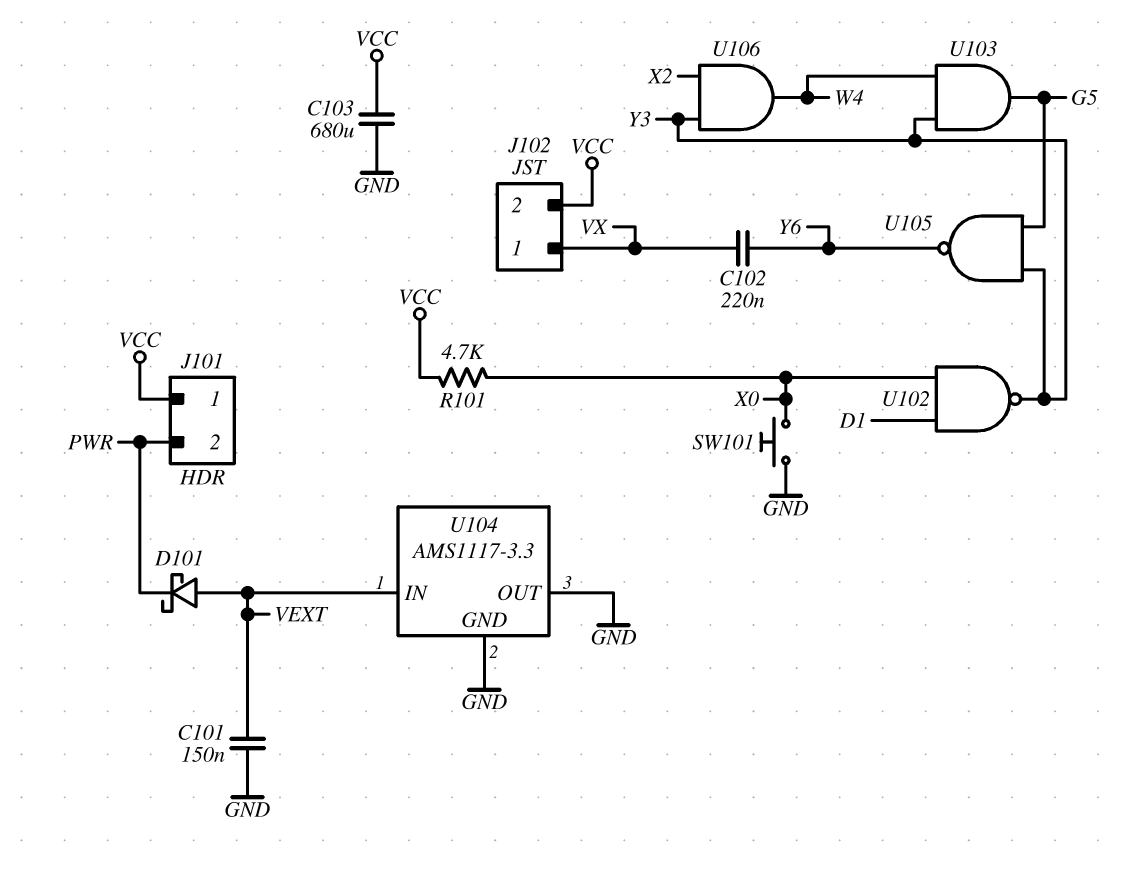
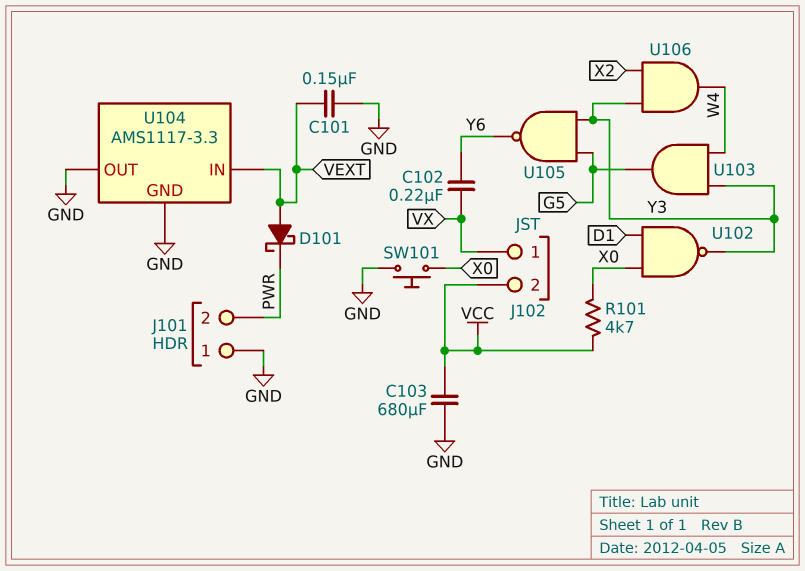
J101 pin 1: VCC -> GND

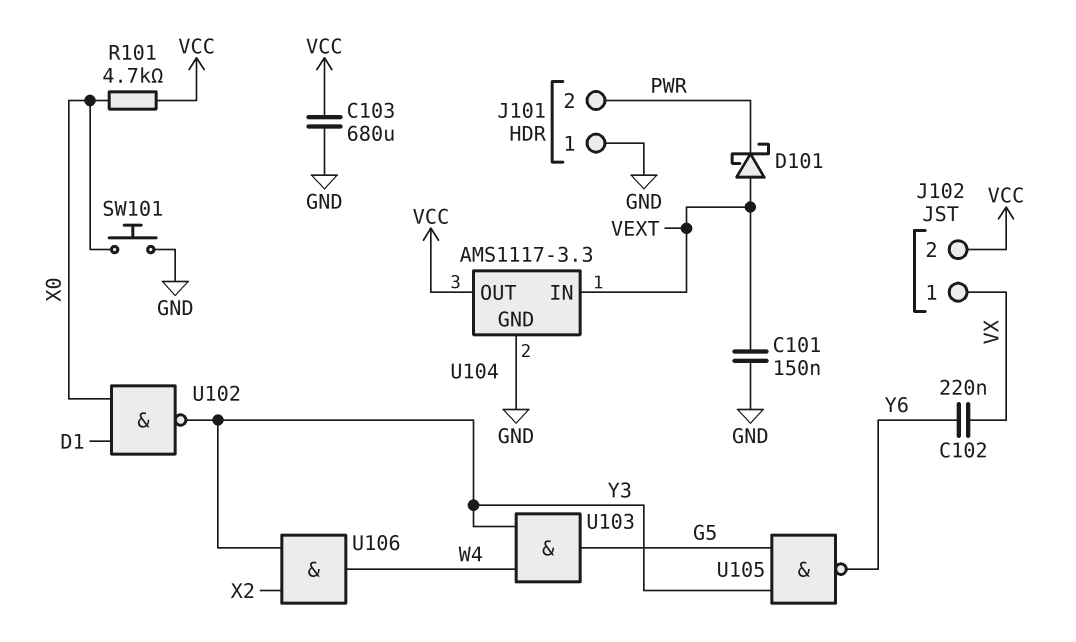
U104 pin OUT: GND -> VCC

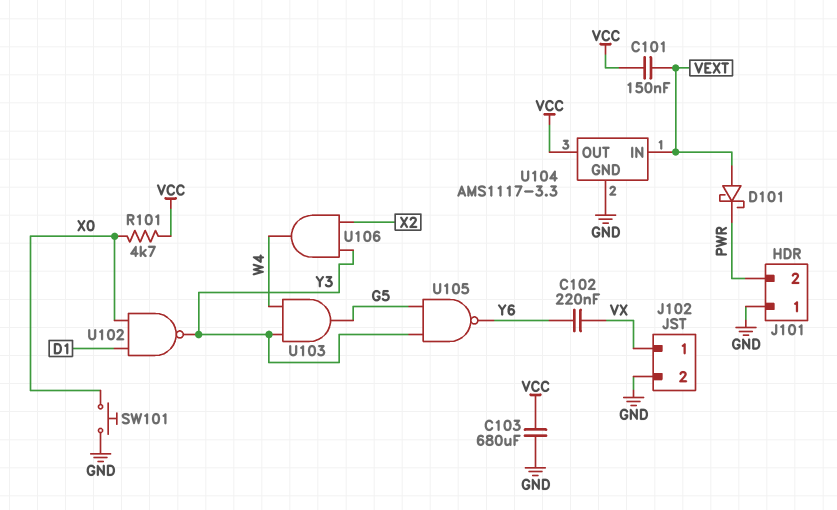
C101: 150nF (GND, VEXT) -> 150nF (VCC, VEXT)
J102 pin 2: VCC -> GND

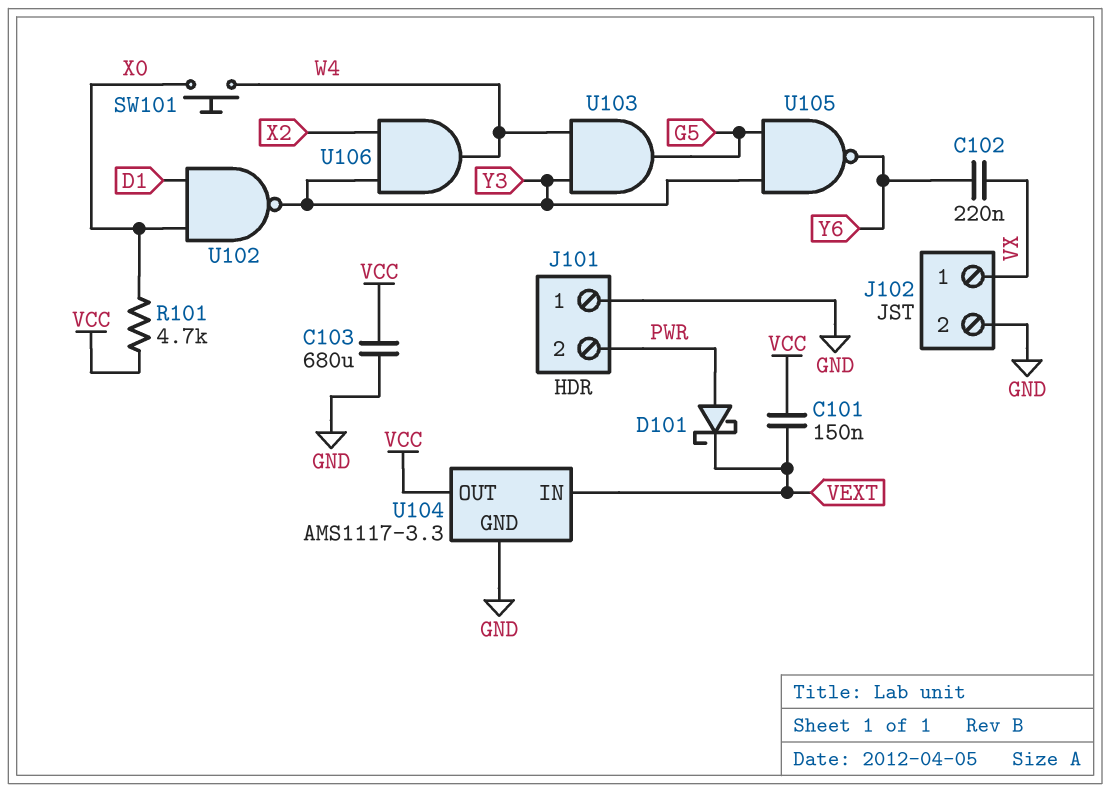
D101: schottky (A VEXT, K PWR) -> schottky (A PWR, K VEXT)
SW101: button (GND, X0) -> button (W4, X0)

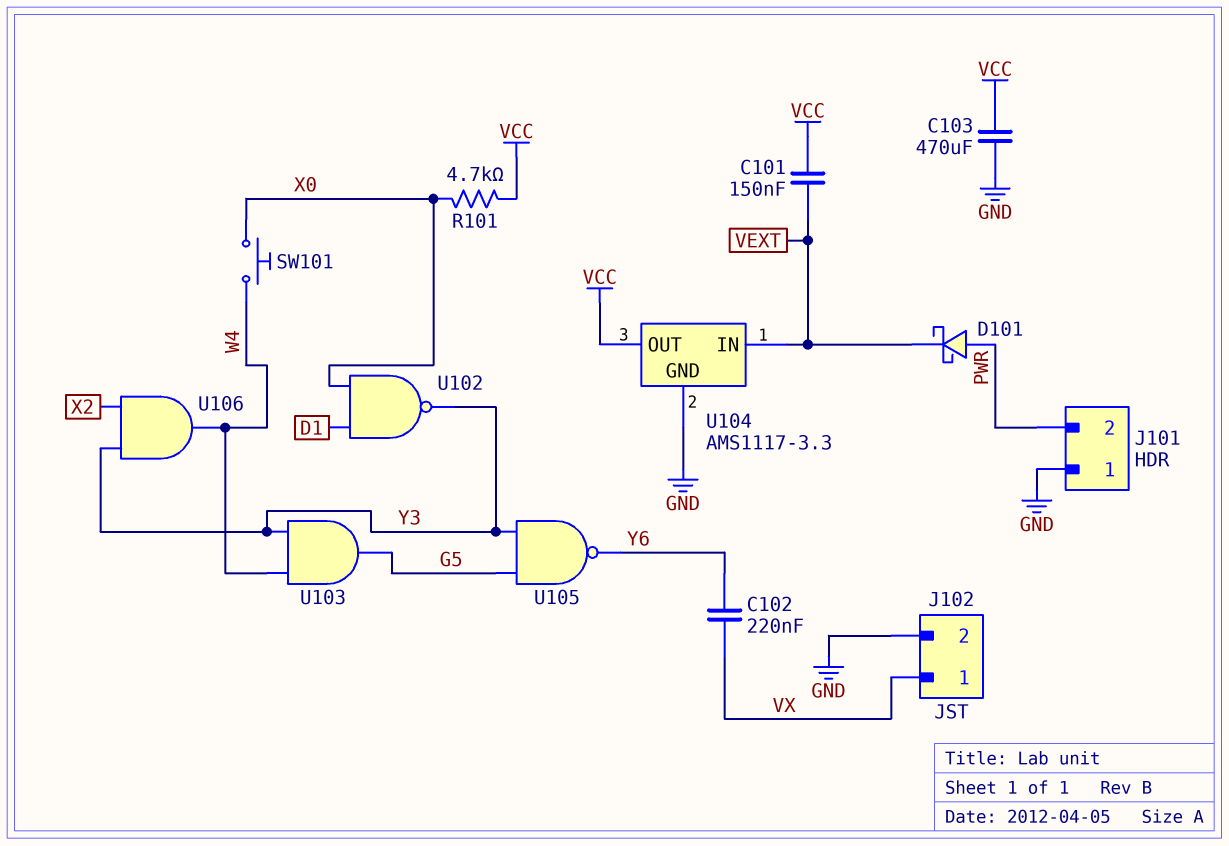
C103: 680uF (GND, VCC) -> 470uF (GND, VCC)

